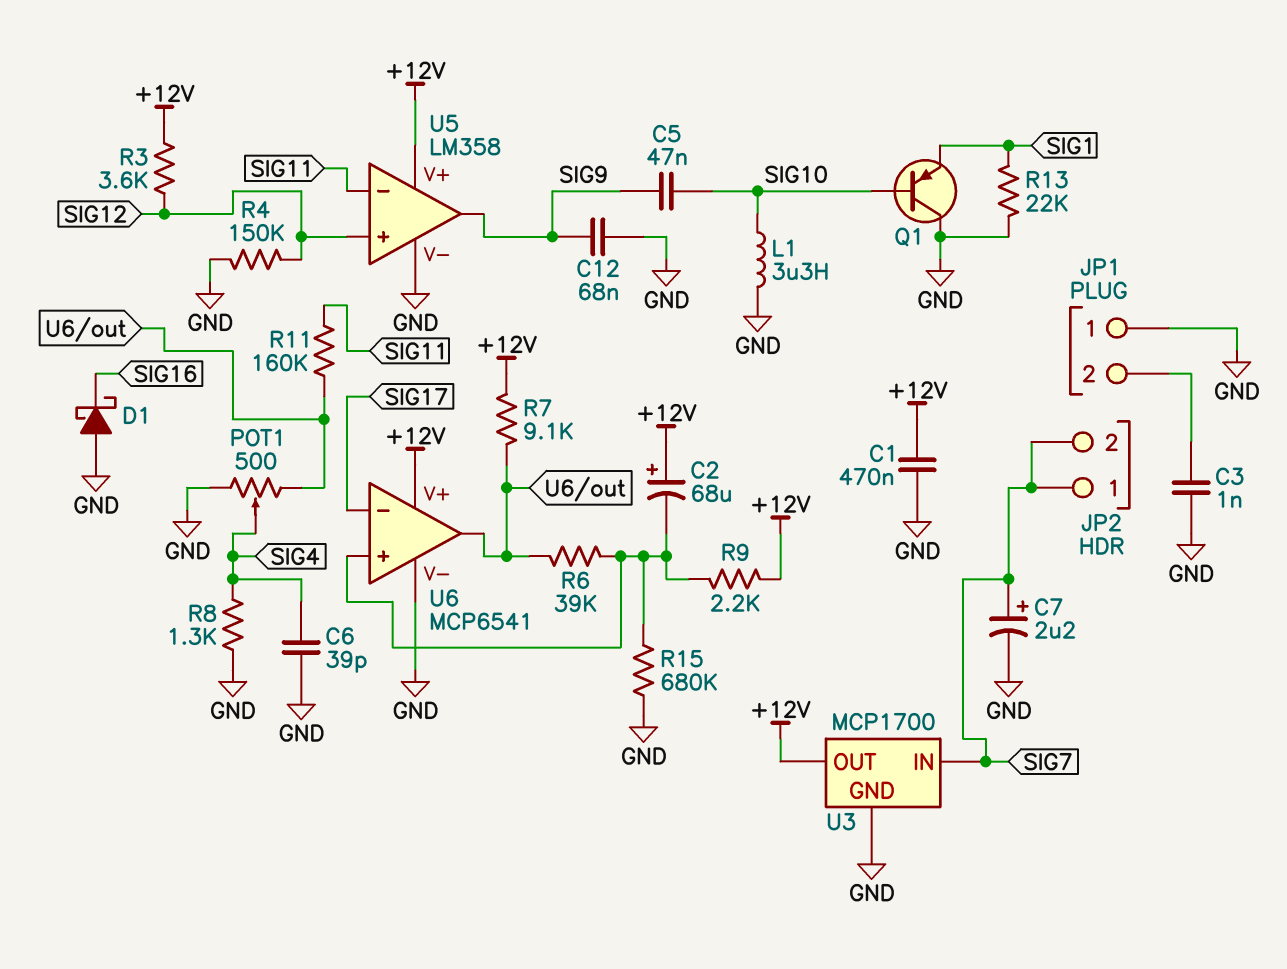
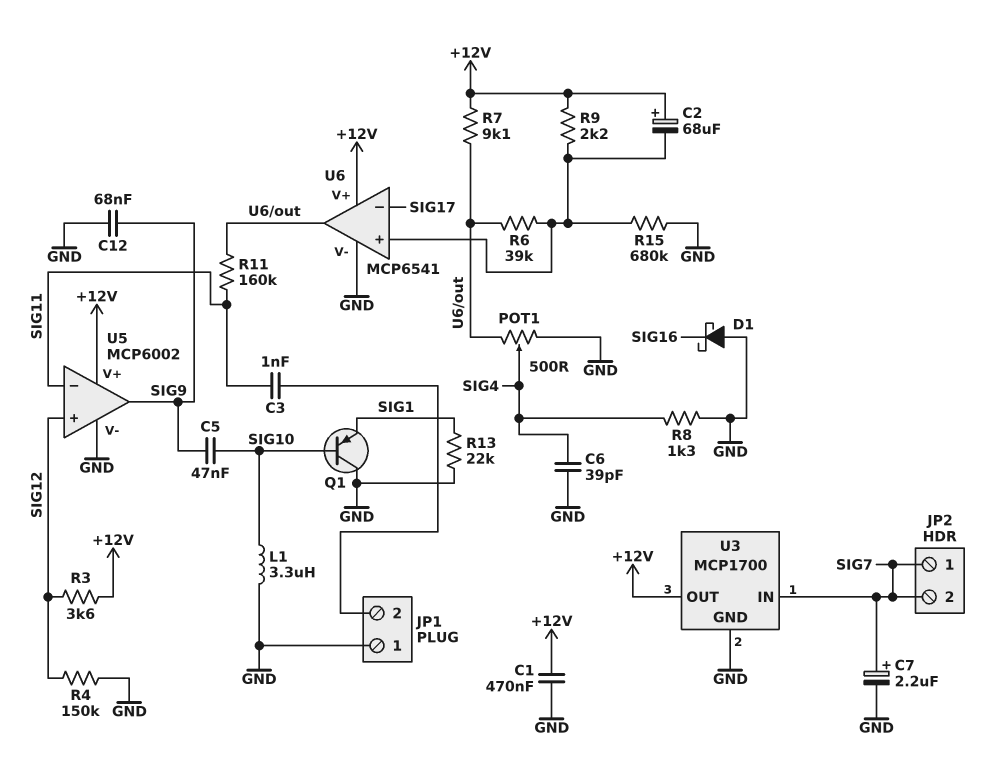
C3: 1nF (GND, JP1/2) -> 1nF (JP1/2, SIG11)
U5: LM358 -> MCP6002

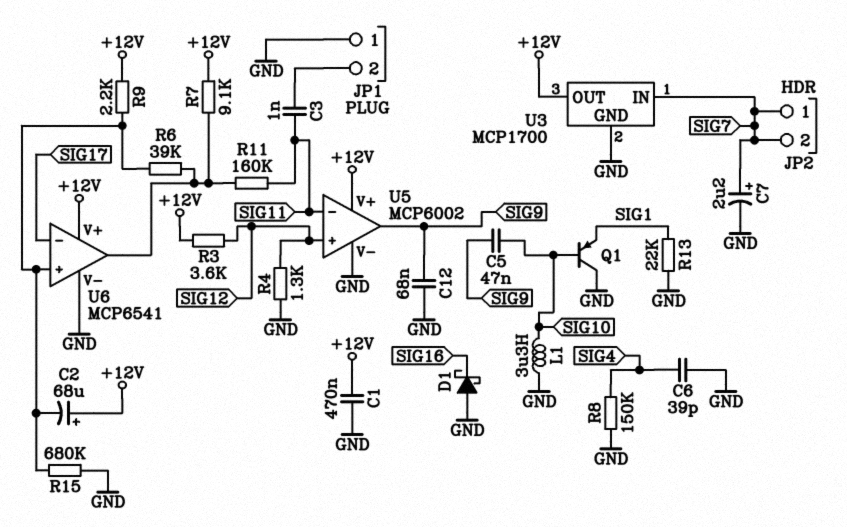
POT1: 500 (GND, U6/out, wiper SIG4) -> none
R4: 150k (GND, SIG12) -> 1.3k (GND, SIG12)
R8: 1.3k (GND, SIG4) -> 150k (GND, SIG4)

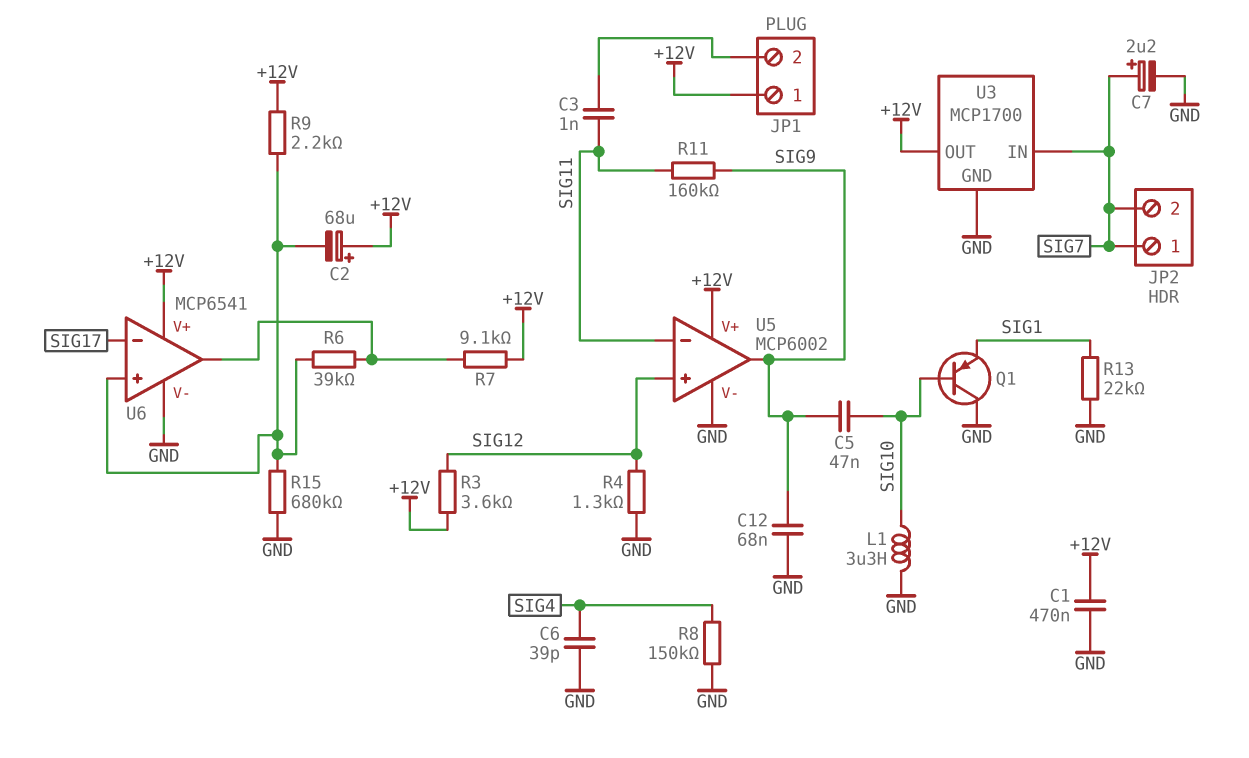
D1: schottky (A GND, K SIG16) -> none
JP1 pin 1: GND -> +12V
R11: 160k (SIG11, U6/out) -> 160k (SIG9, SIG11)

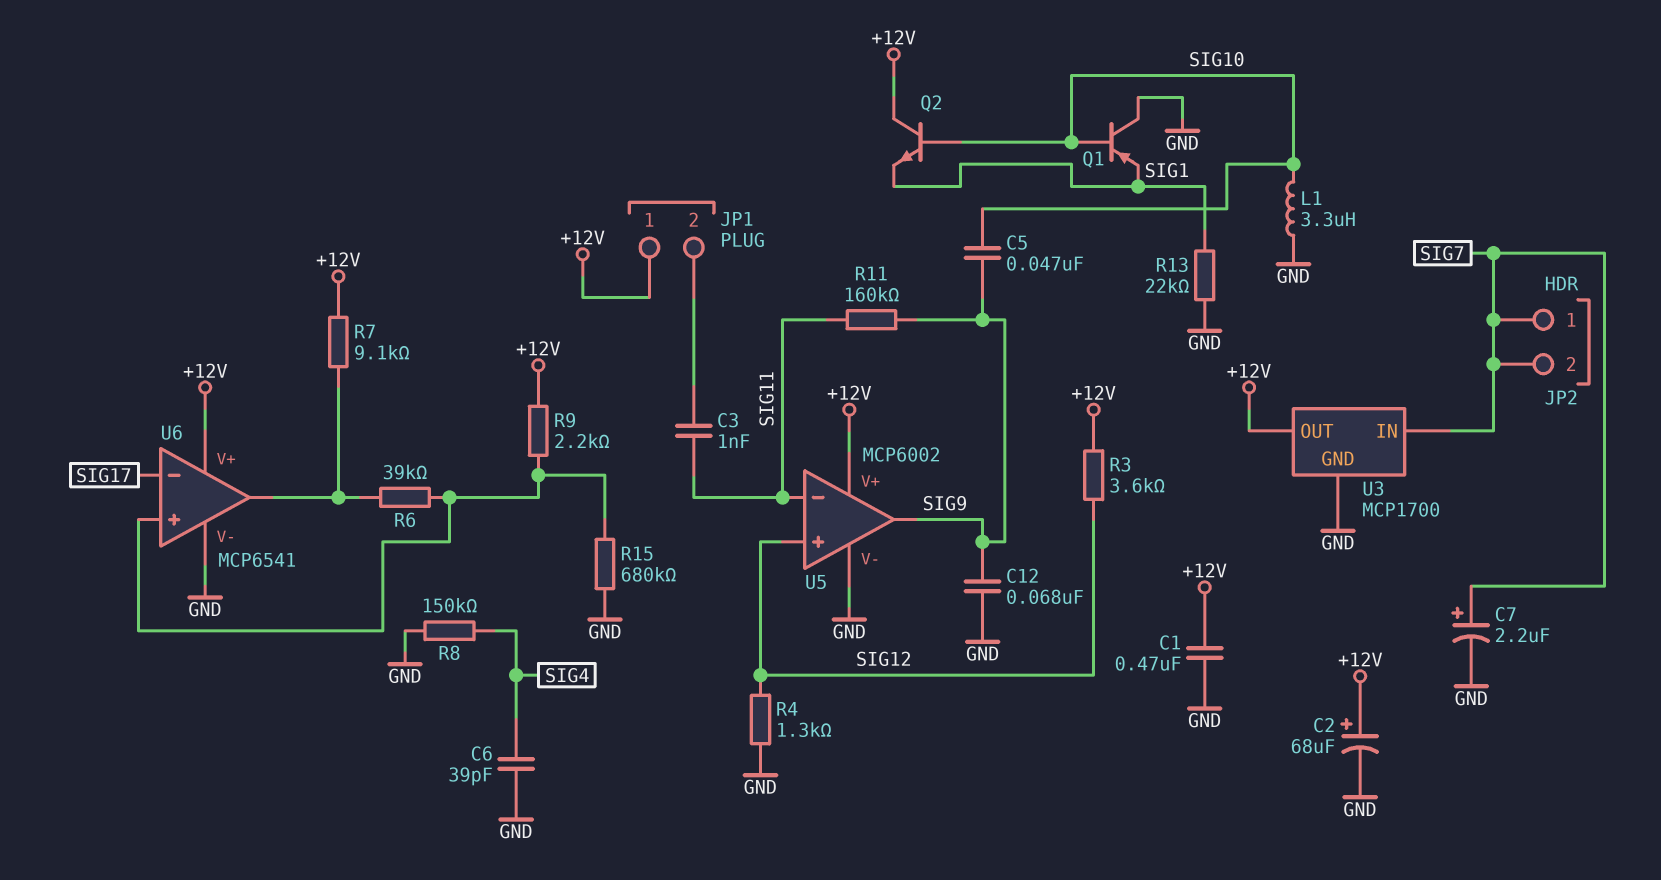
C2: 68uF (plus +12V, minus U6/in+) -> 68uF (plus +12V, minus GND)
Q2: none -> NPN (B SIG10, C +12V, E SIG1)

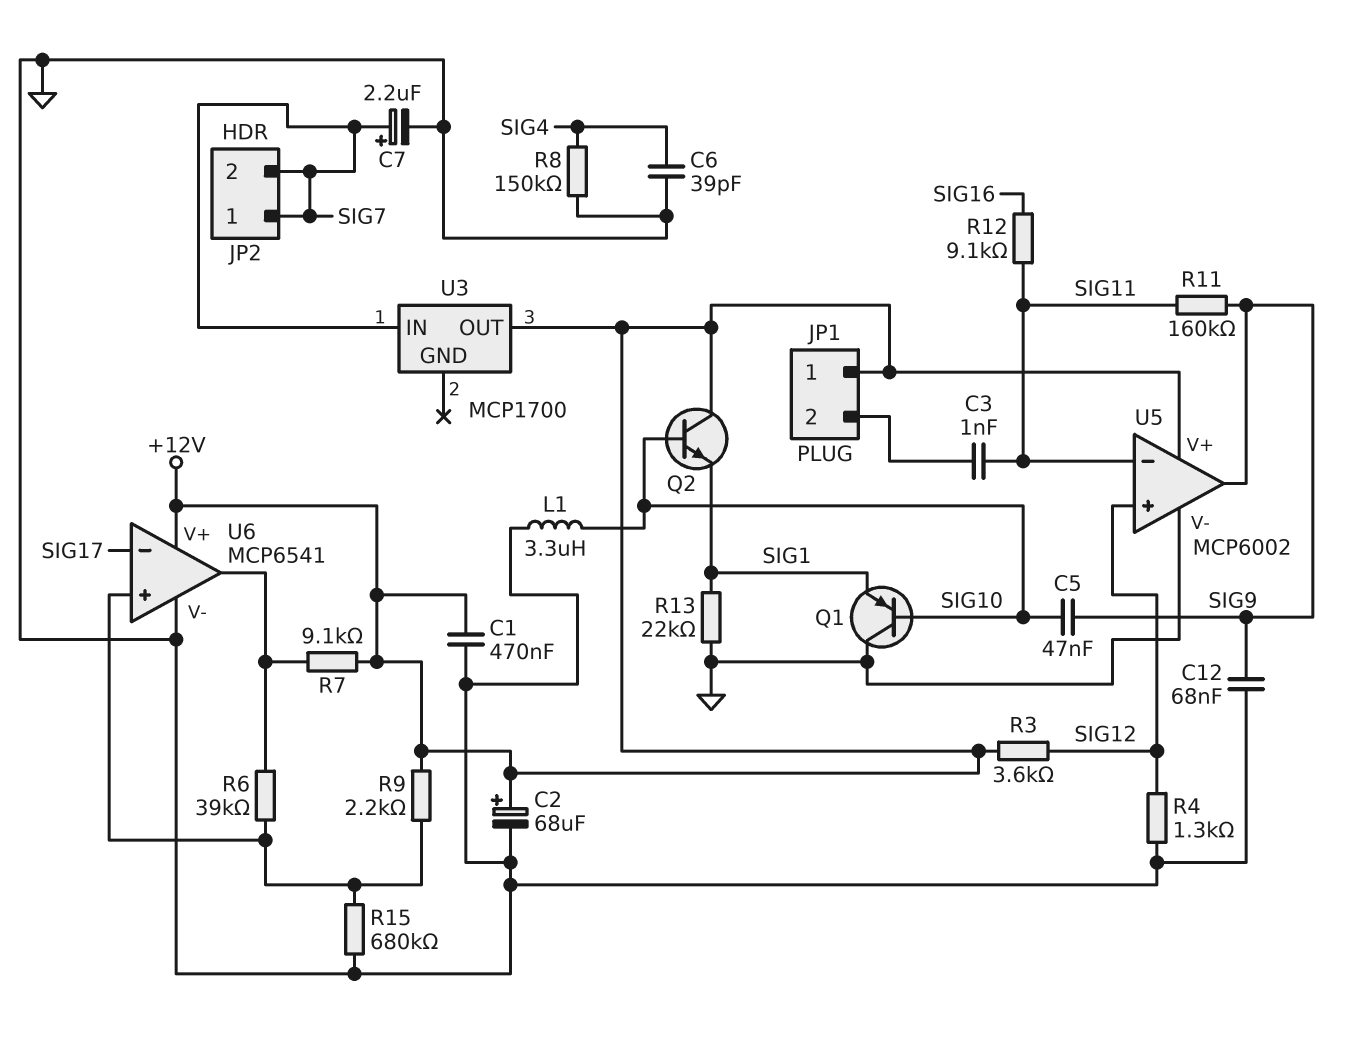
R12: none -> 9.1k (SIG11, SIG16)
U3 pin GND: GND -> none

